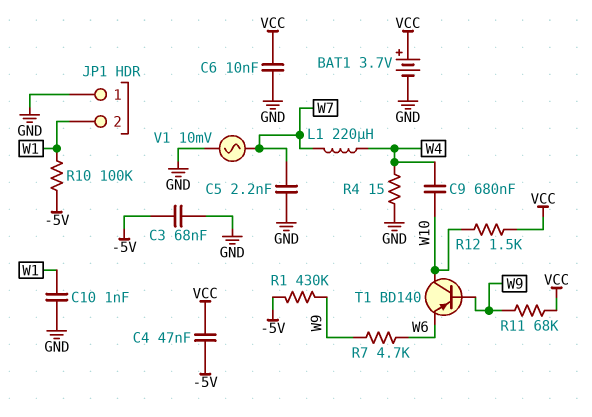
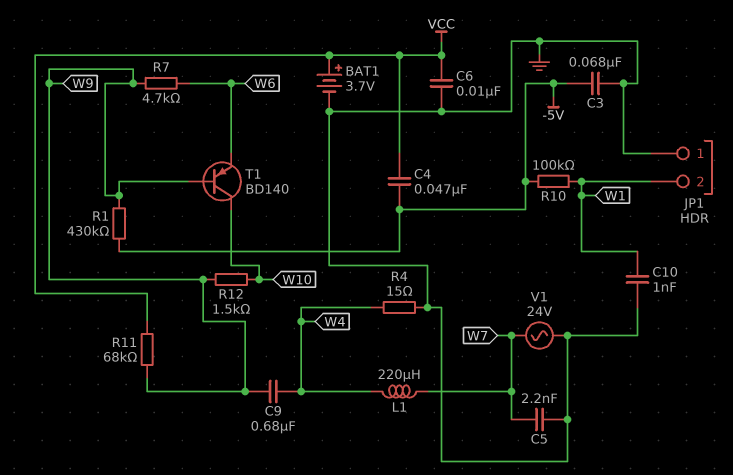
C9: 680nF (W4, W10) -> 680nF (W4, W9)
R12: 1.5k (VCC, W10) -> 1.5k (W9, W10)
V1: AC 10mV (GND, W7) -> AC 24V (GND, W7)

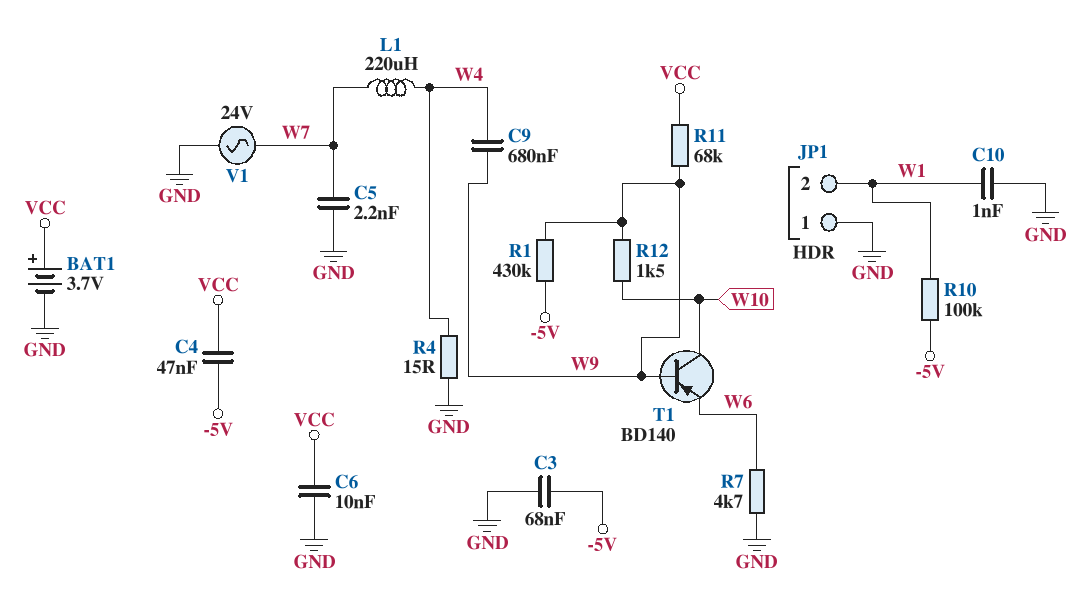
R7: 4.7k (W6, W9) -> 4.7k (GND, W6)

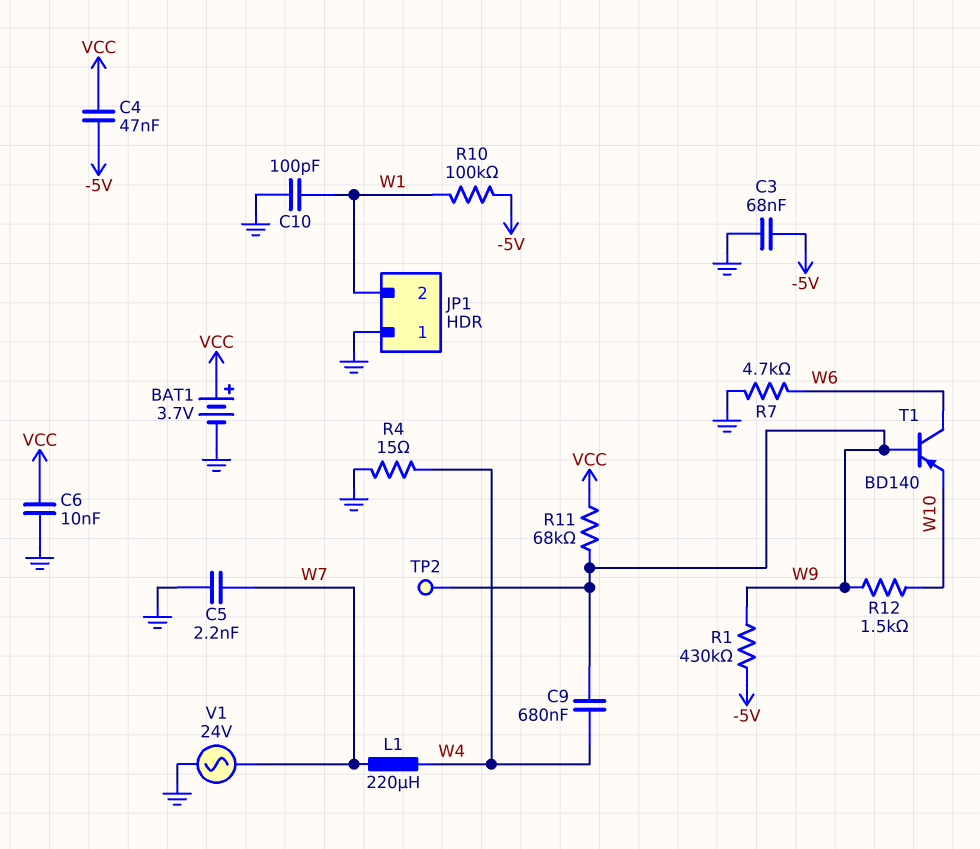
C10: 1nF (GND, W1) -> 100pF (GND, W1)
T1: PNP BD140 (B W9, C W10, E W6) -> PNP BD140 (B W9, C W6, E W10)
TP2: none -> test point (W9)

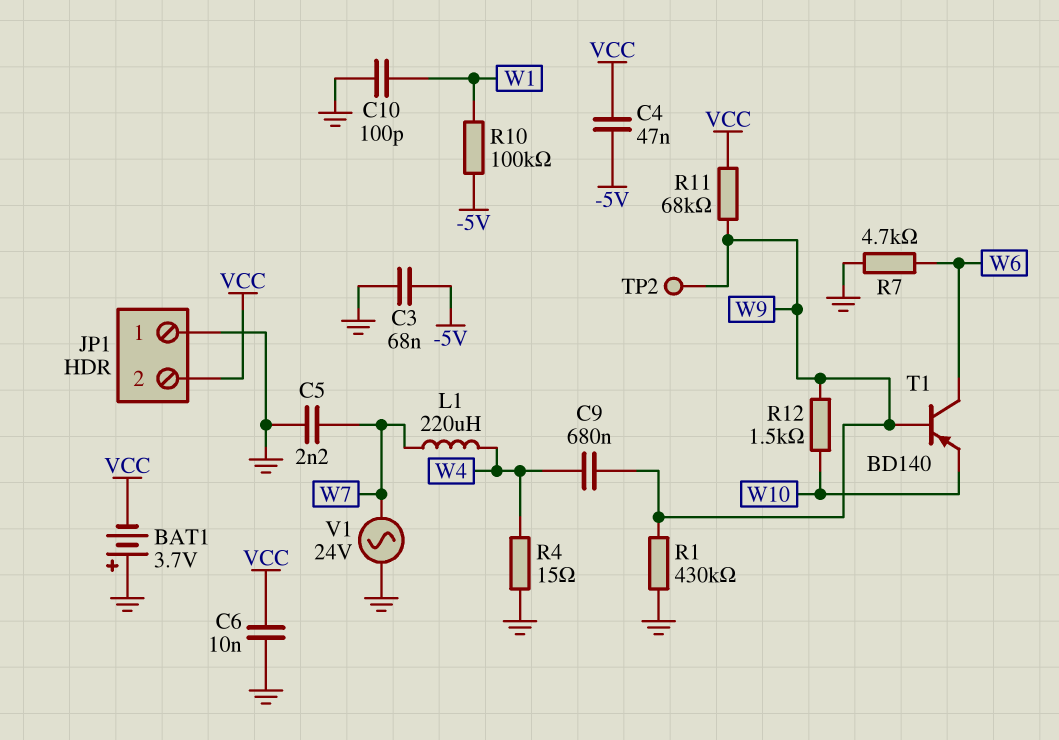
BAT1: 3.7V (plus VCC, minus GND) -> 3.7V (plus GND, minus VCC)
JP1 pin 2: W1 -> VCC
R1: 430k (-5V, W9) -> 430k (GND, W9)

